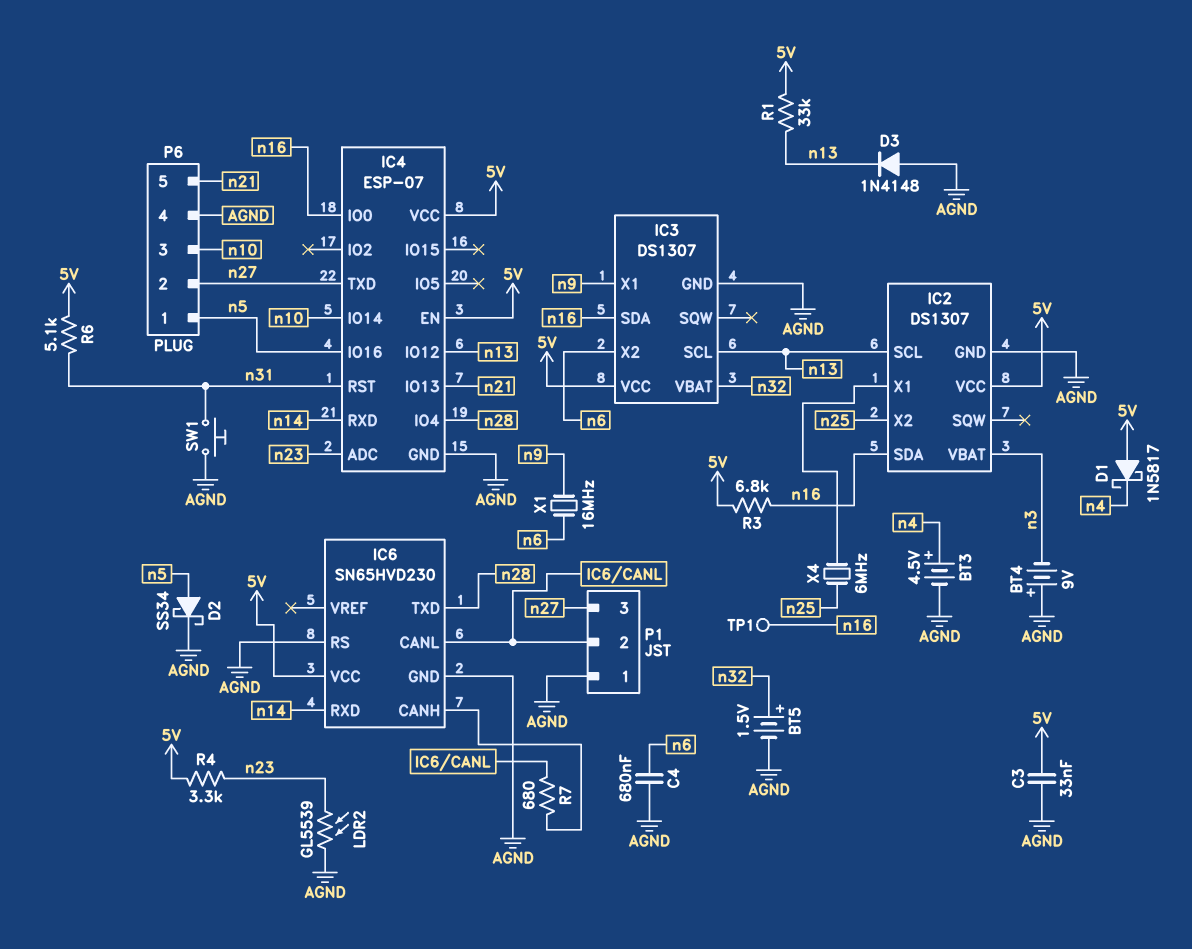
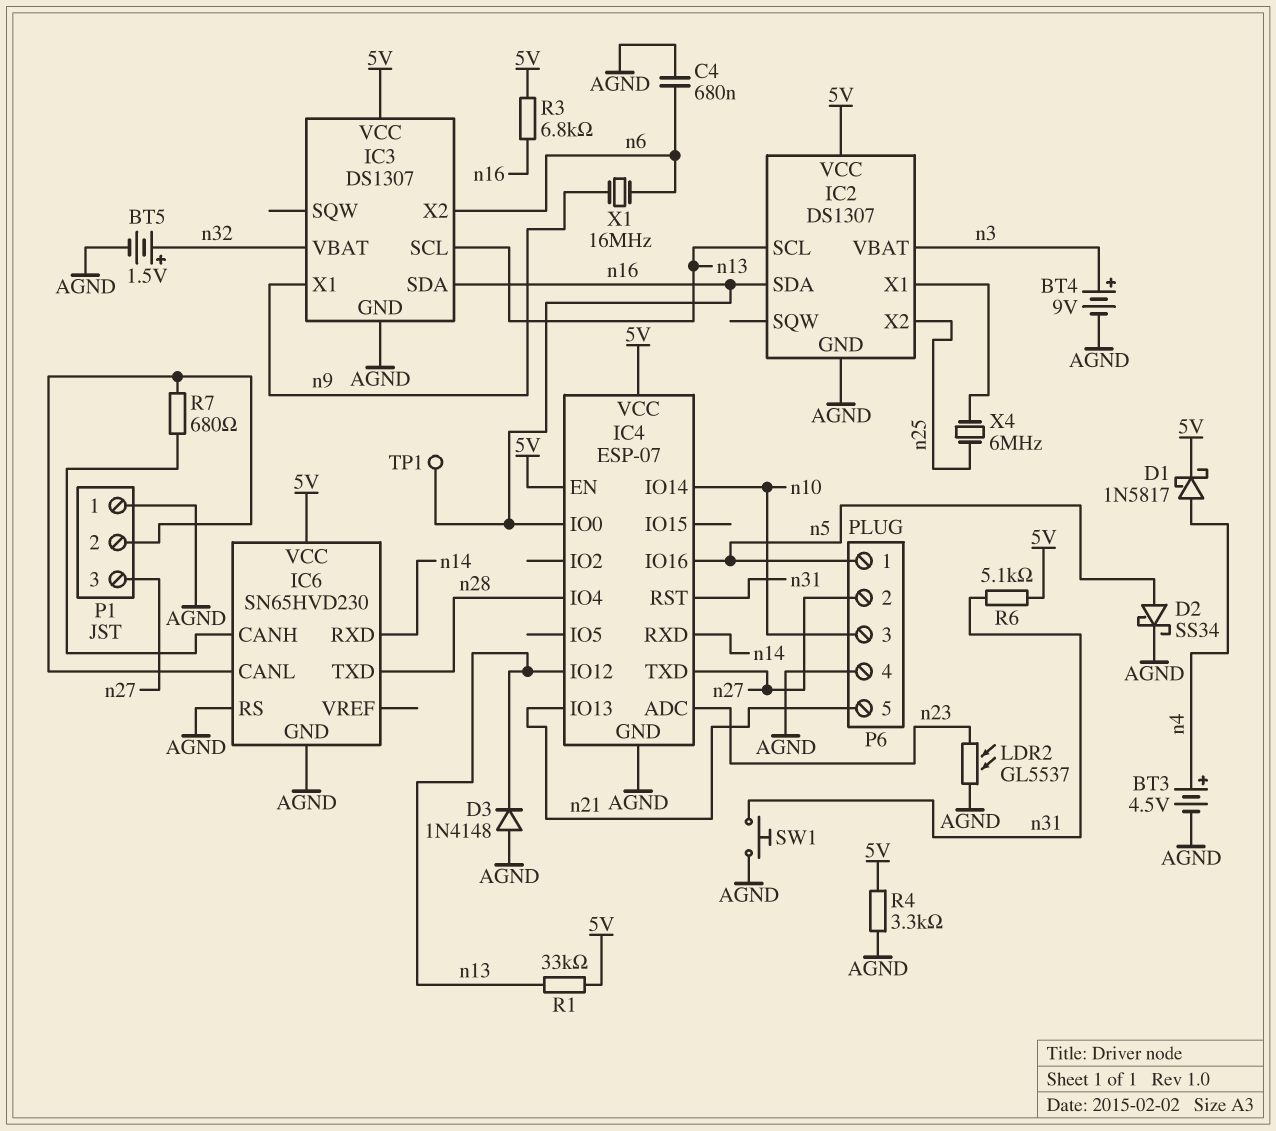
BT4: 9V (plus AGND, minus n3) -> 9V (plus n3, minus AGND)
C3: 33nF (5V, AGND) -> none
D1: schottky 1N5817 (A 5V, K n4) -> schottky 1N5817 (A n4, K 5V)
LDR2: GL5539 (AGND, n23) -> GL5537 (AGND, n23)
R4: 3.3k (5V, n23) -> 3.3k (5V, AGND)

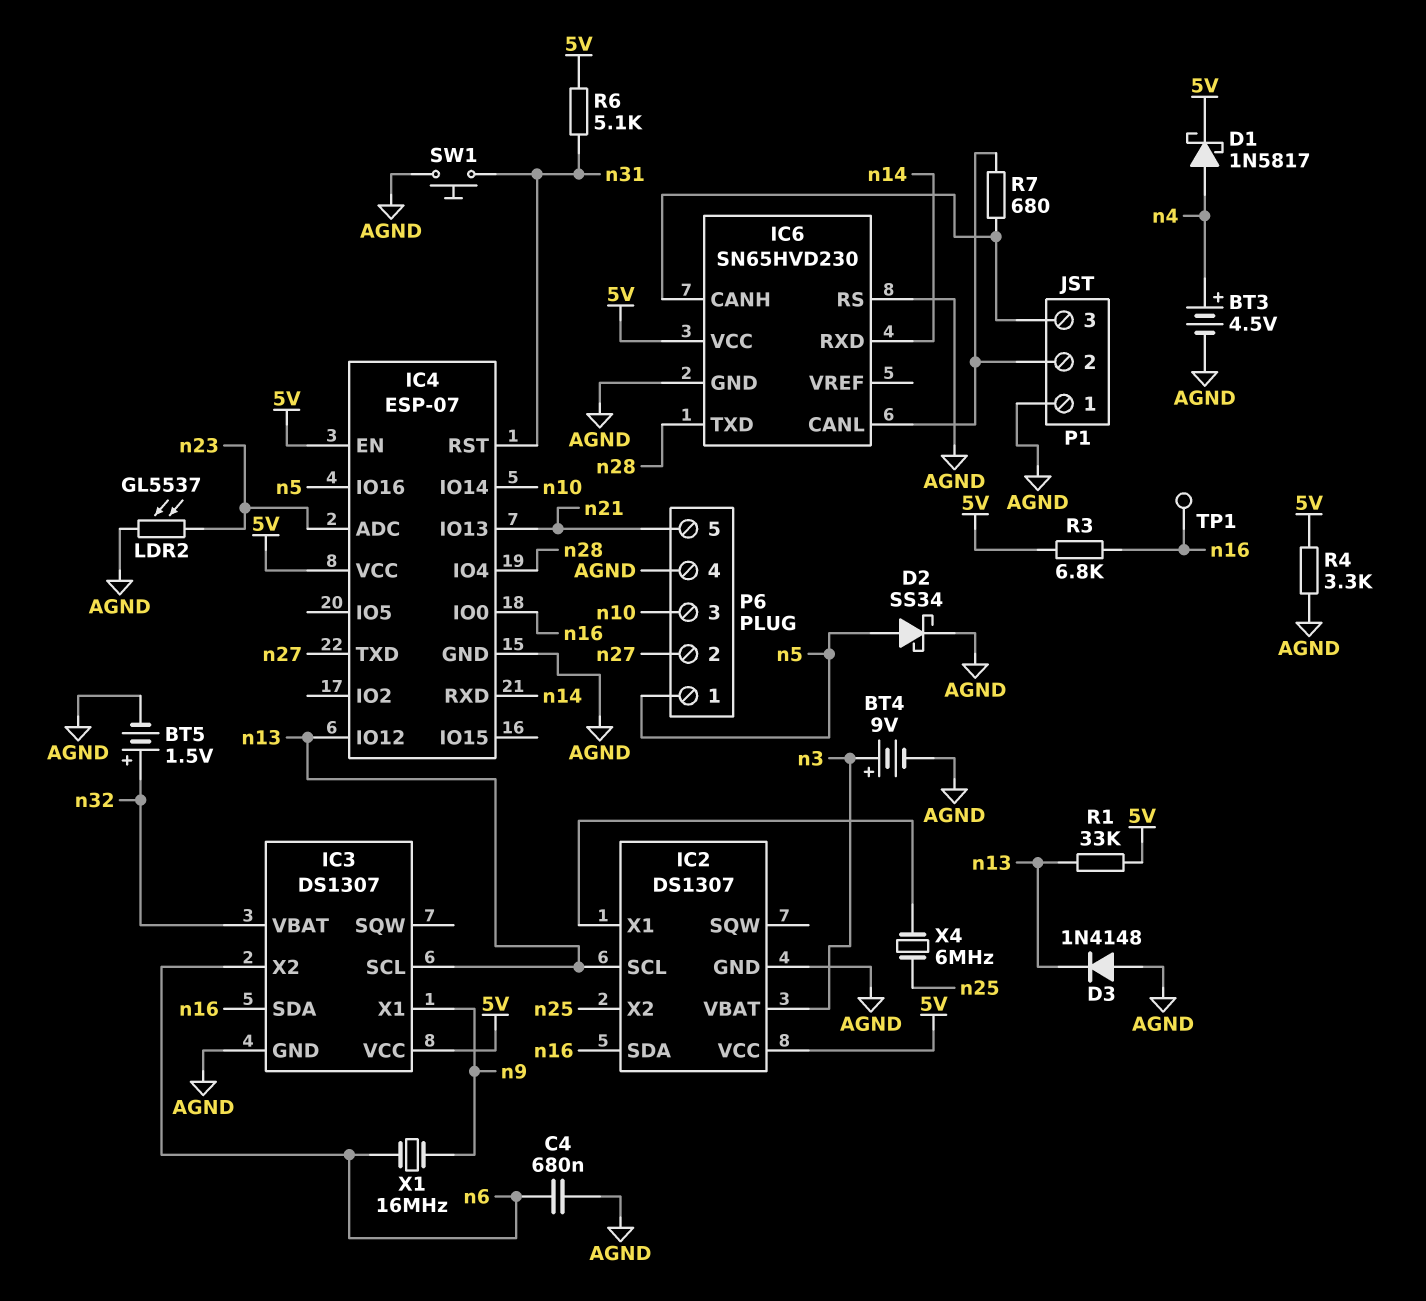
P1 pin 3: n27 -> IC6/CANH

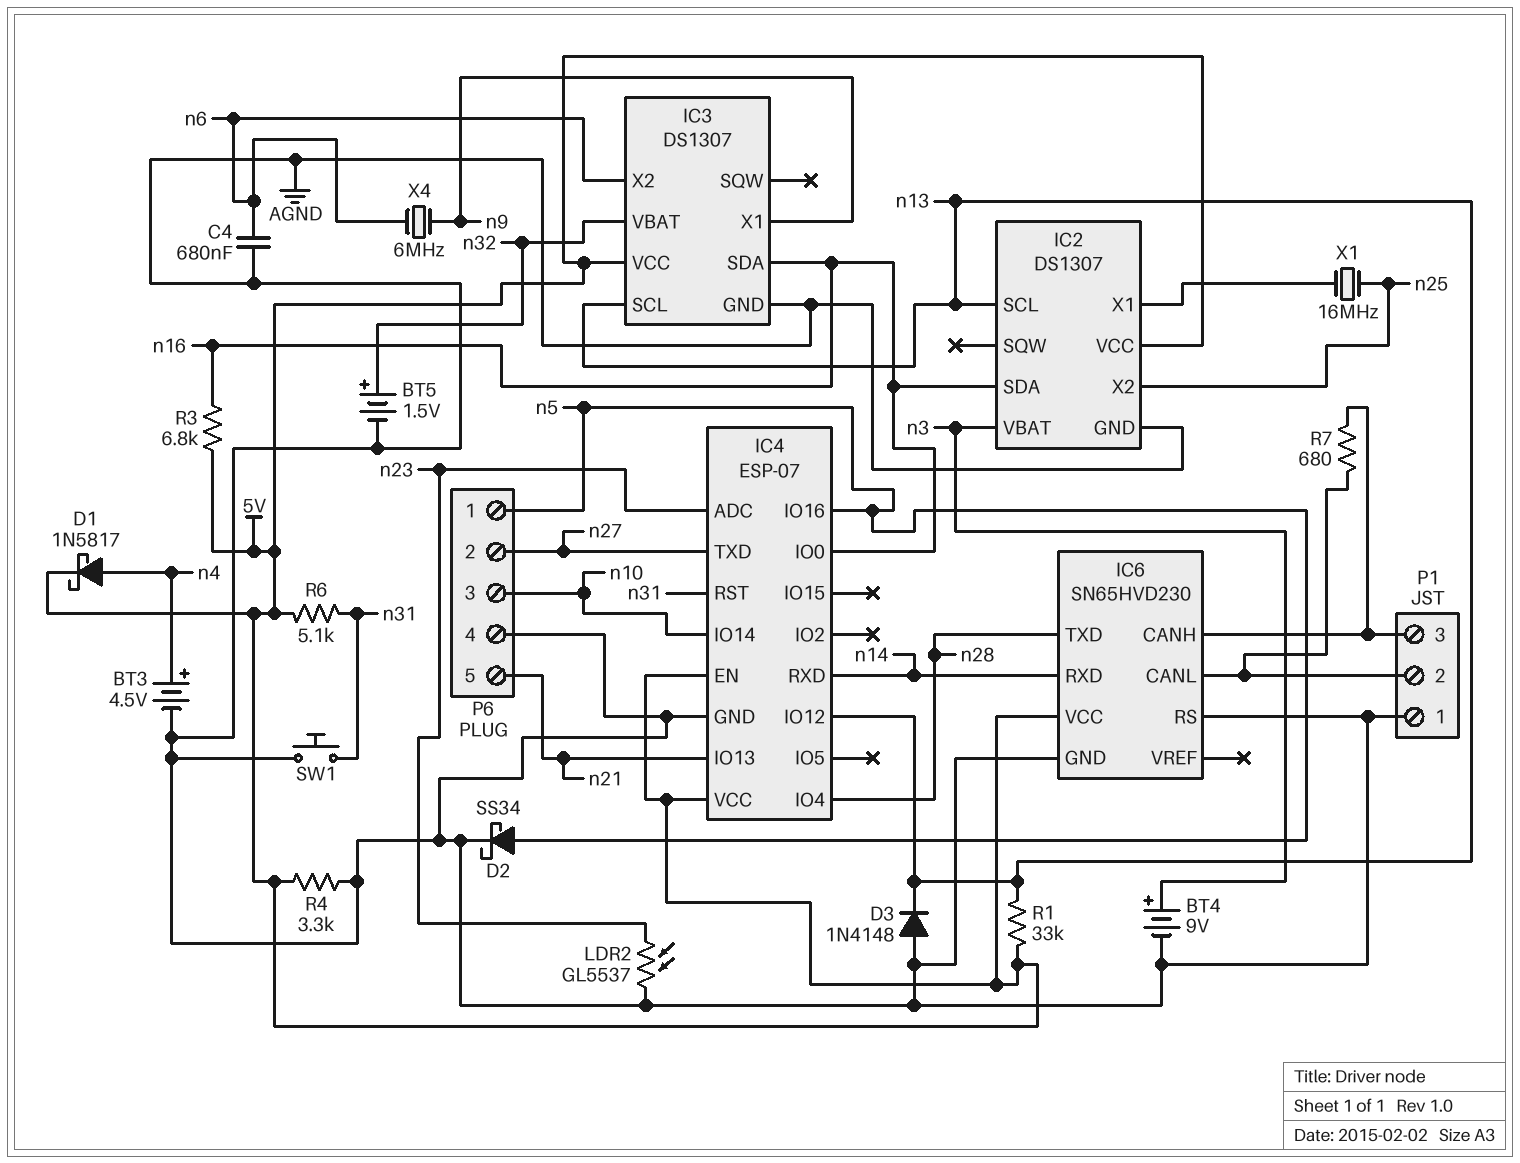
TP1: test point (n16) -> none
X1: 16MHz (n6, n9) -> 16MHz (IC2/X1, n25)
X4: 6MHz (IC2/X1, n25) -> 6MHz (n6, n9)

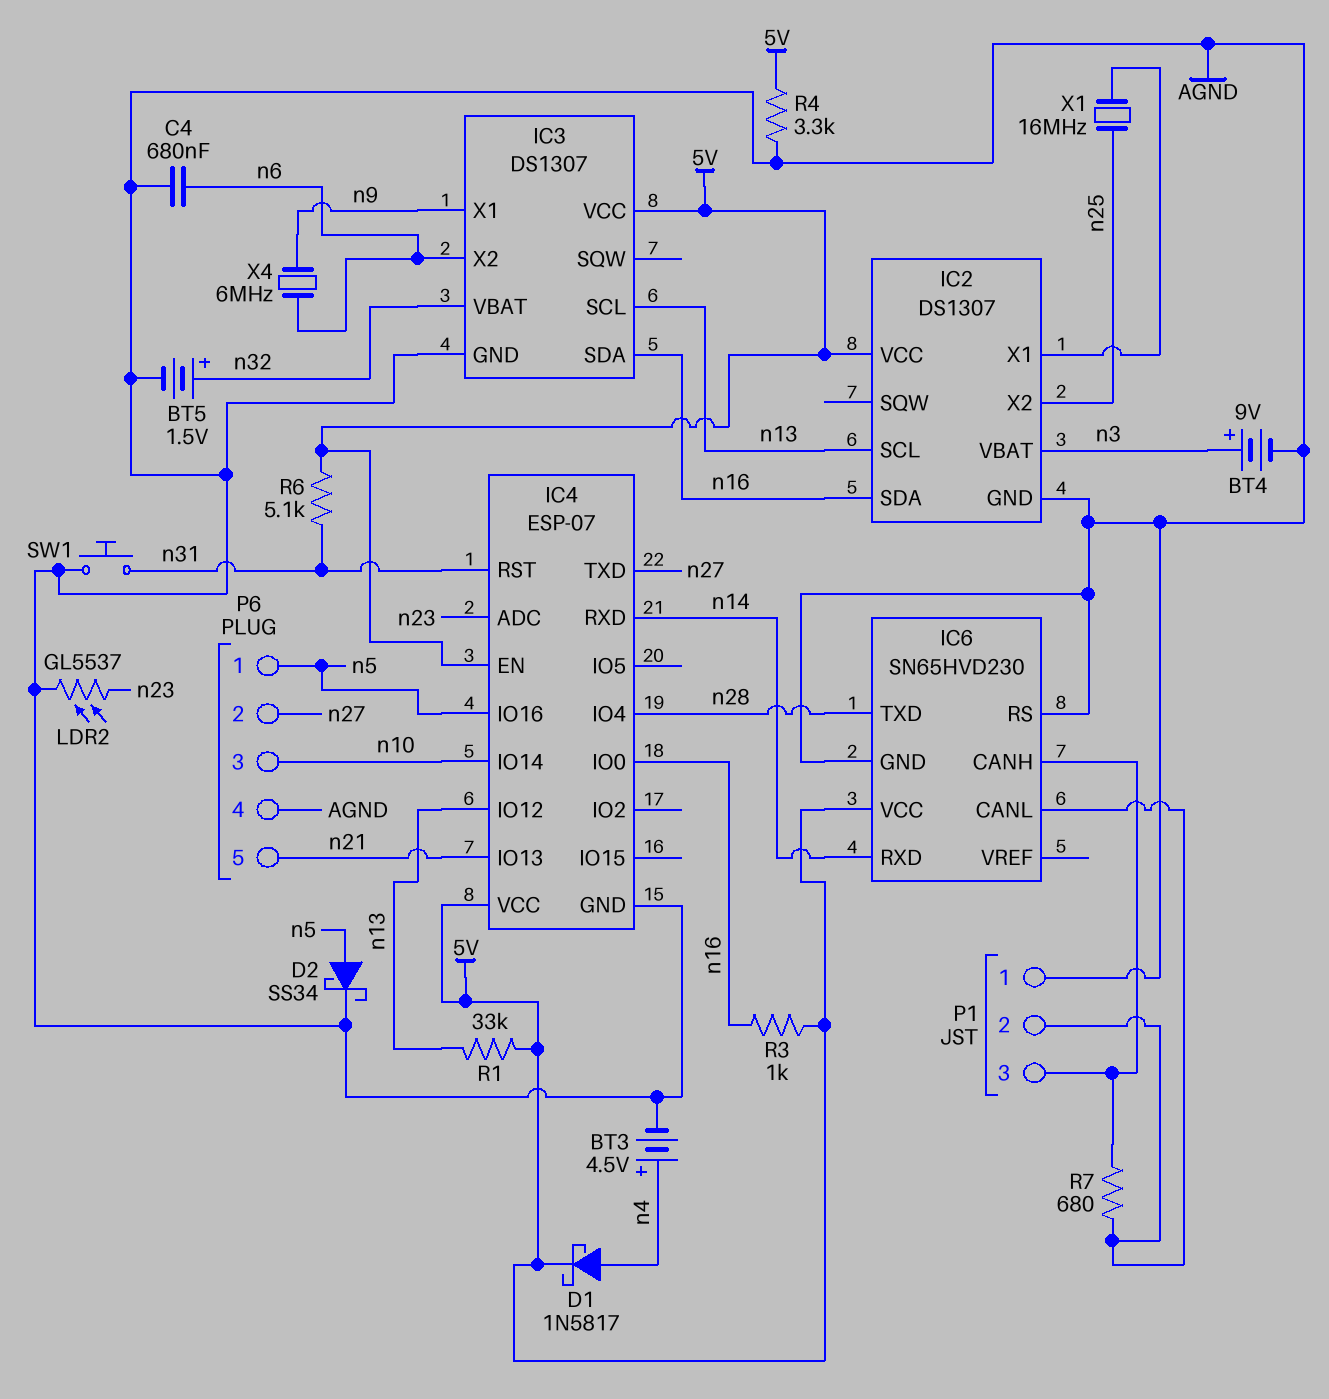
D3: diode 1N4148 (A AGND, K n13) -> none
R3: 6.8k (5V, n16) -> 1k (5V, n16)

